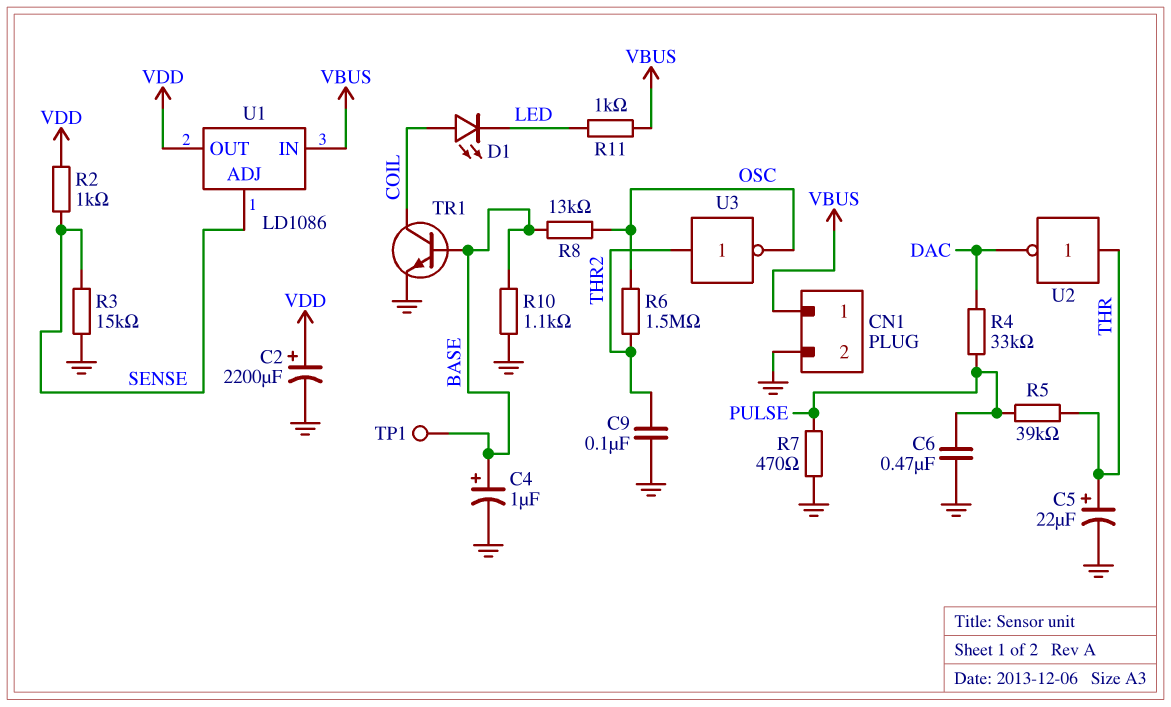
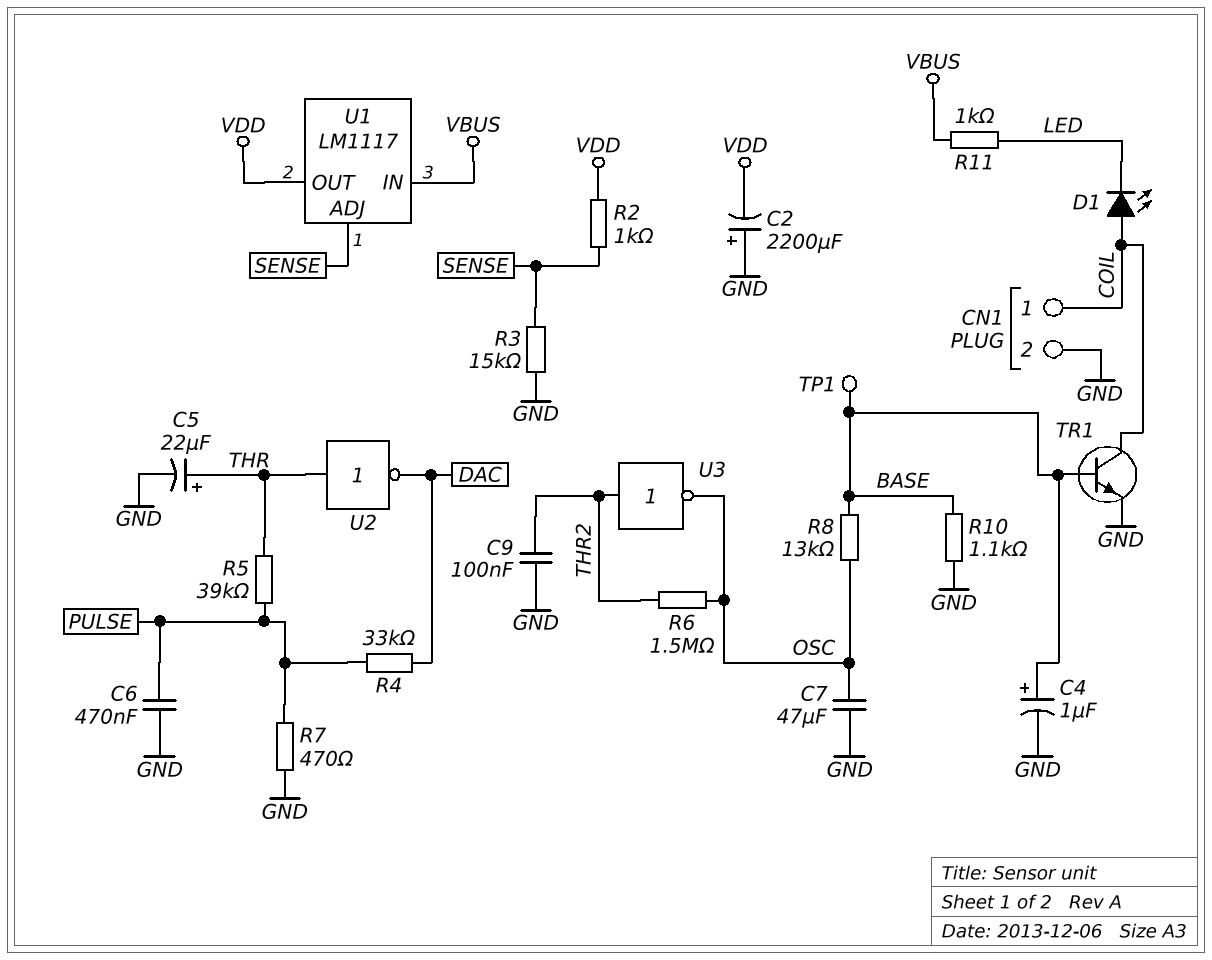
C2: 2200uF (plus VDD, minus GND) -> 2200uF (plus GND, minus VDD)
C7: none -> 47uF (GND, OSC)
CN1 pin 1: VBUS -> COIL
U1: LD1086 -> LM1117

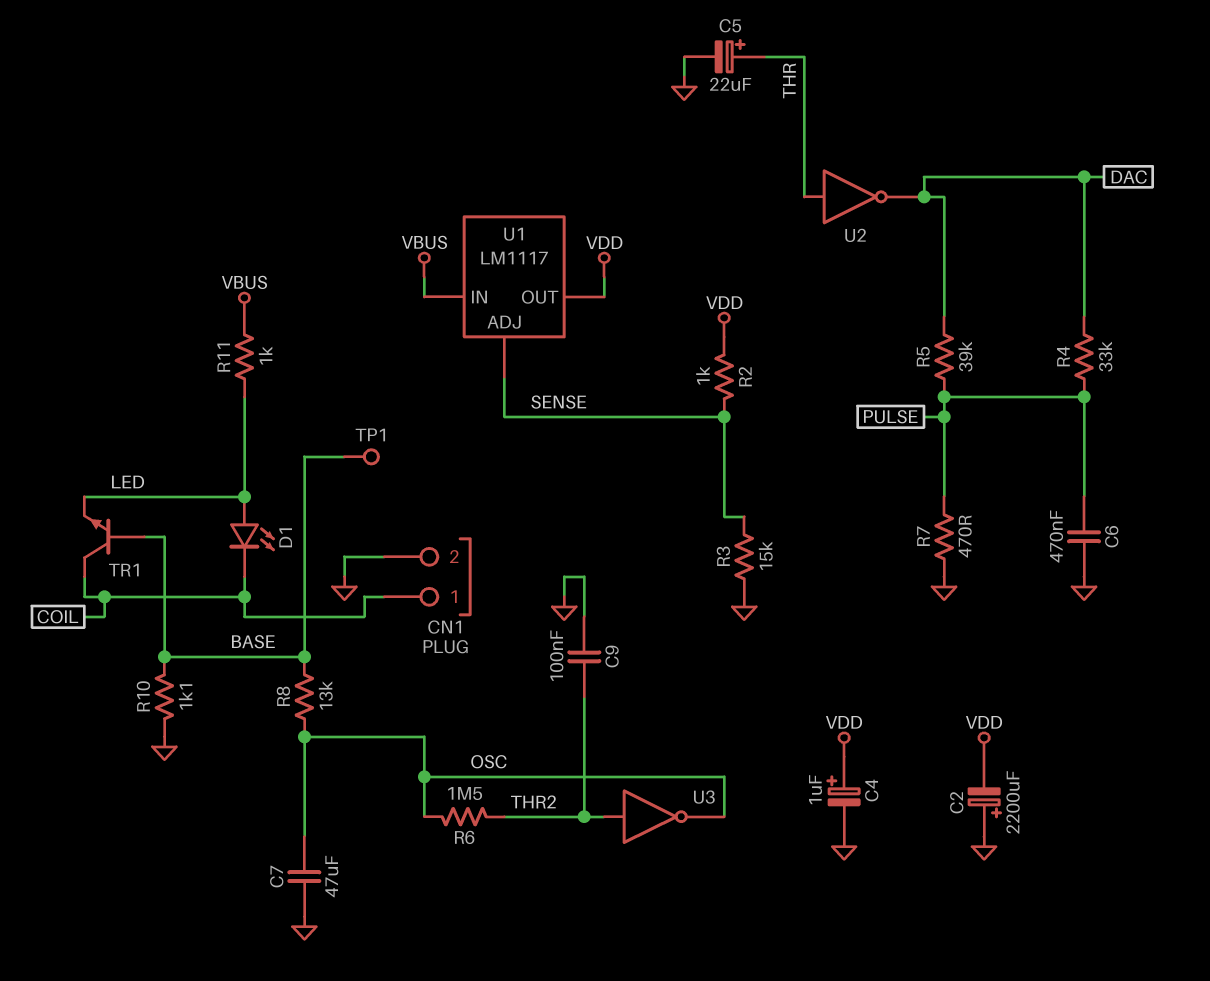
C4: 1uF (plus BASE, minus GND) -> 1uF (plus VDD, minus GND)
D1: LED (A COIL, K LED) -> LED (A LED, K COIL)
R5: 39k (PULSE, THR) -> 39k (DAC, PULSE)
TR1: NPN (B BASE, C COIL, E GND) -> NPN (B BASE, C COIL, E LED)

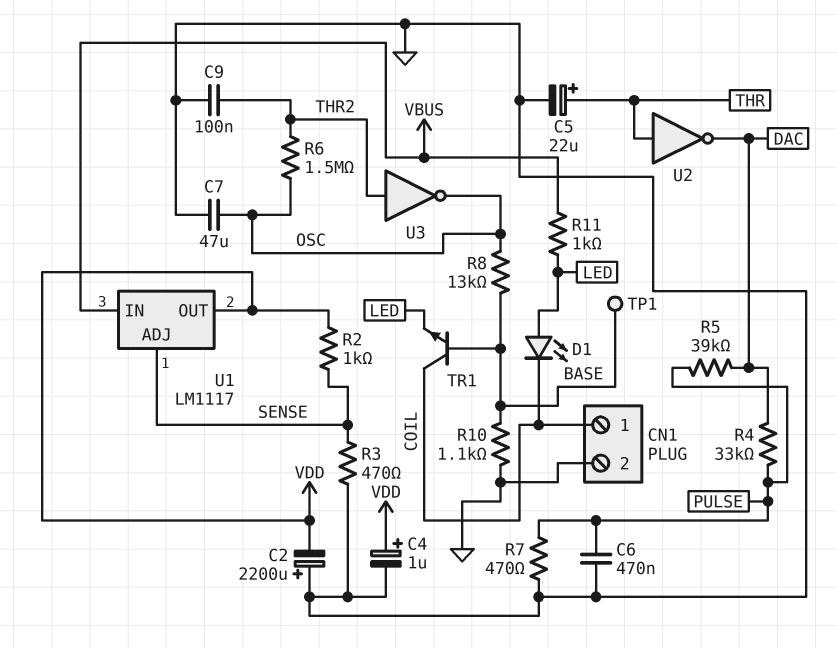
R3: 15k (GND, SENSE) -> 470 (GND, SENSE)

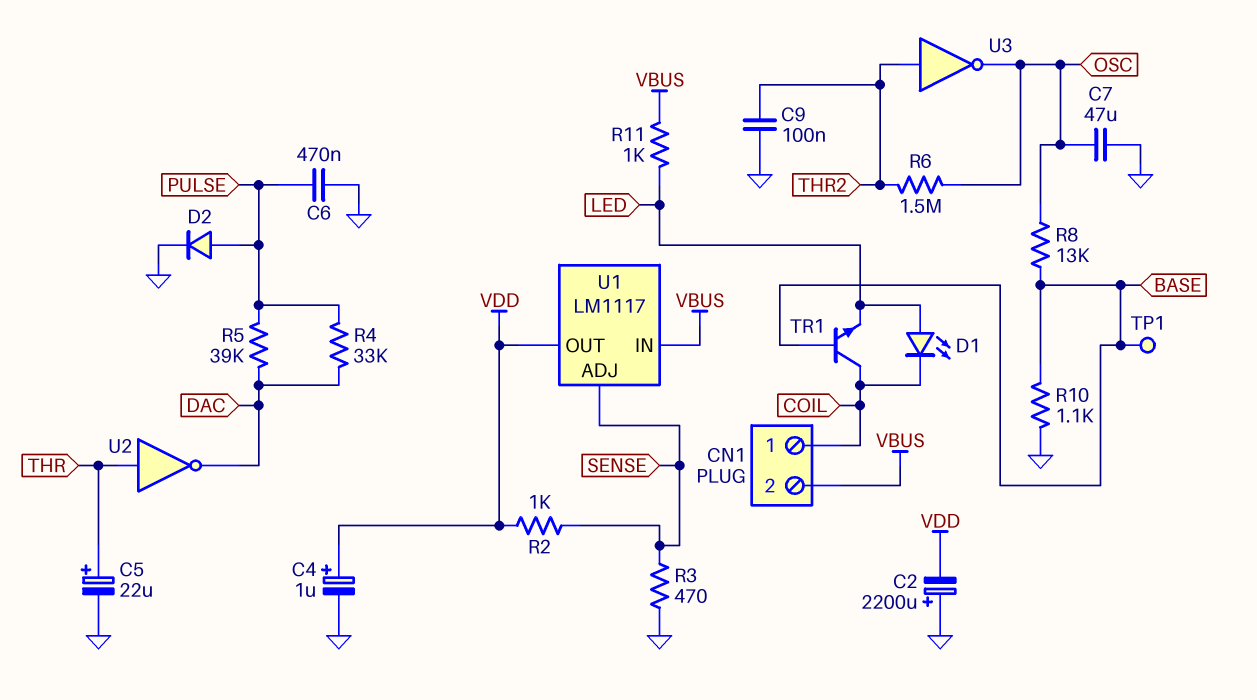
CN1 pin 2: GND -> VBUS
D2: none -> diode (A PULSE, K GND)
R7: 470 (GND, PULSE) -> none

